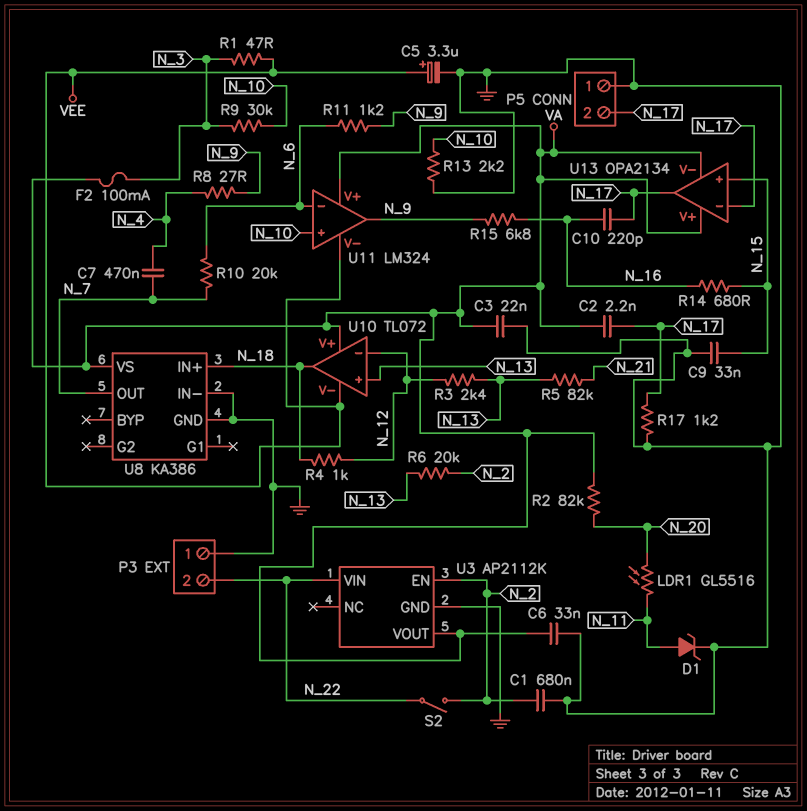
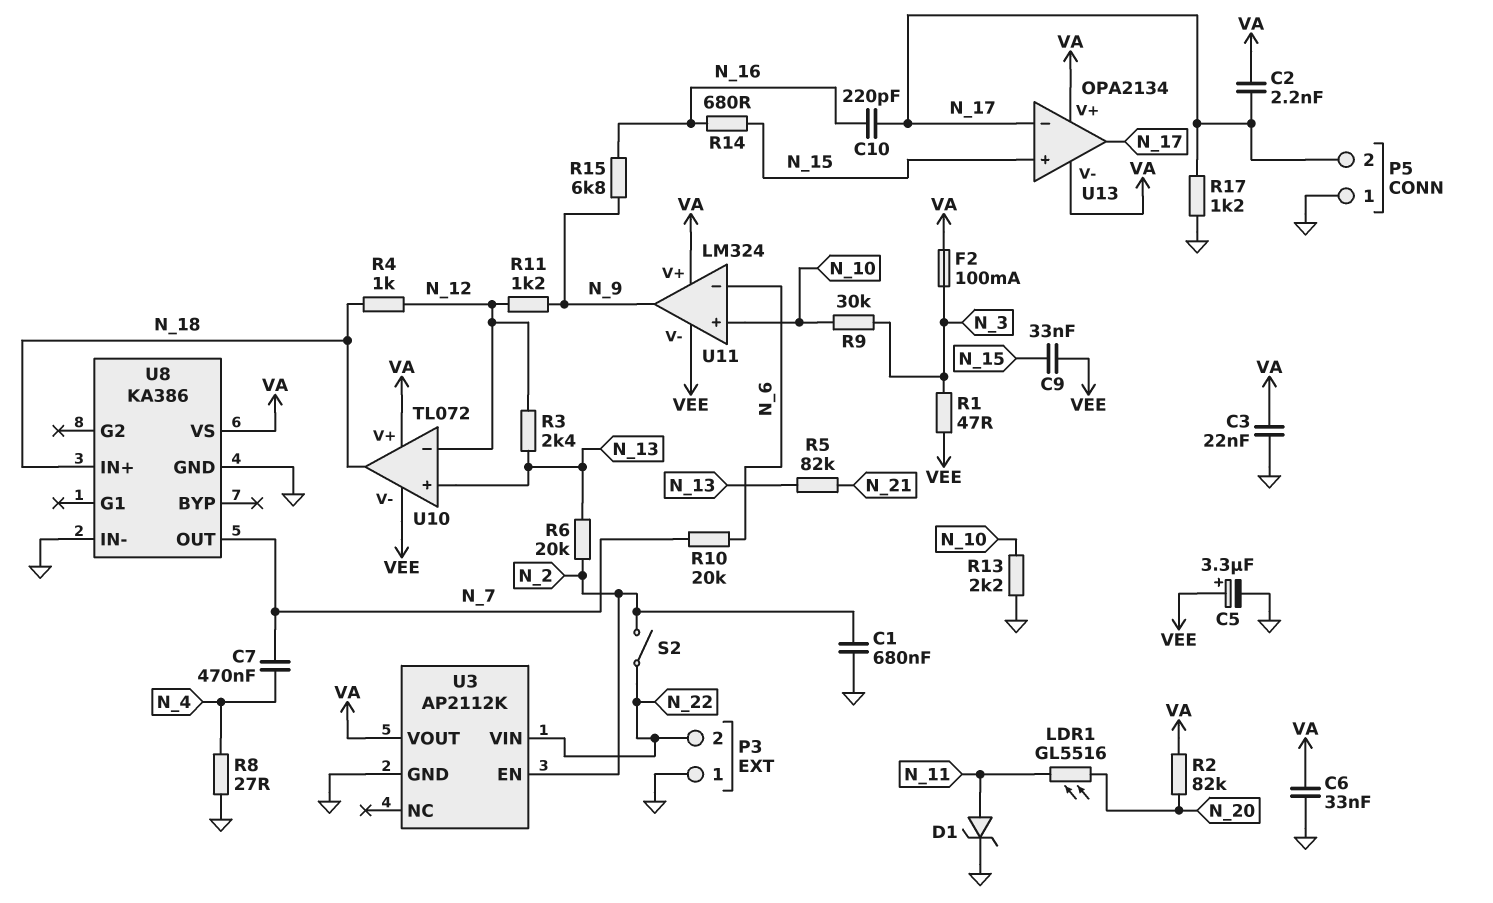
C9: 33nF (GND, N_15) -> 33nF (N_15, VEE)
R8: 27 (N_4, N_9) -> 27 (GND, N_4)
R11: 1.2k (N_6, N_9) -> 1.2k (N_9, N_12)

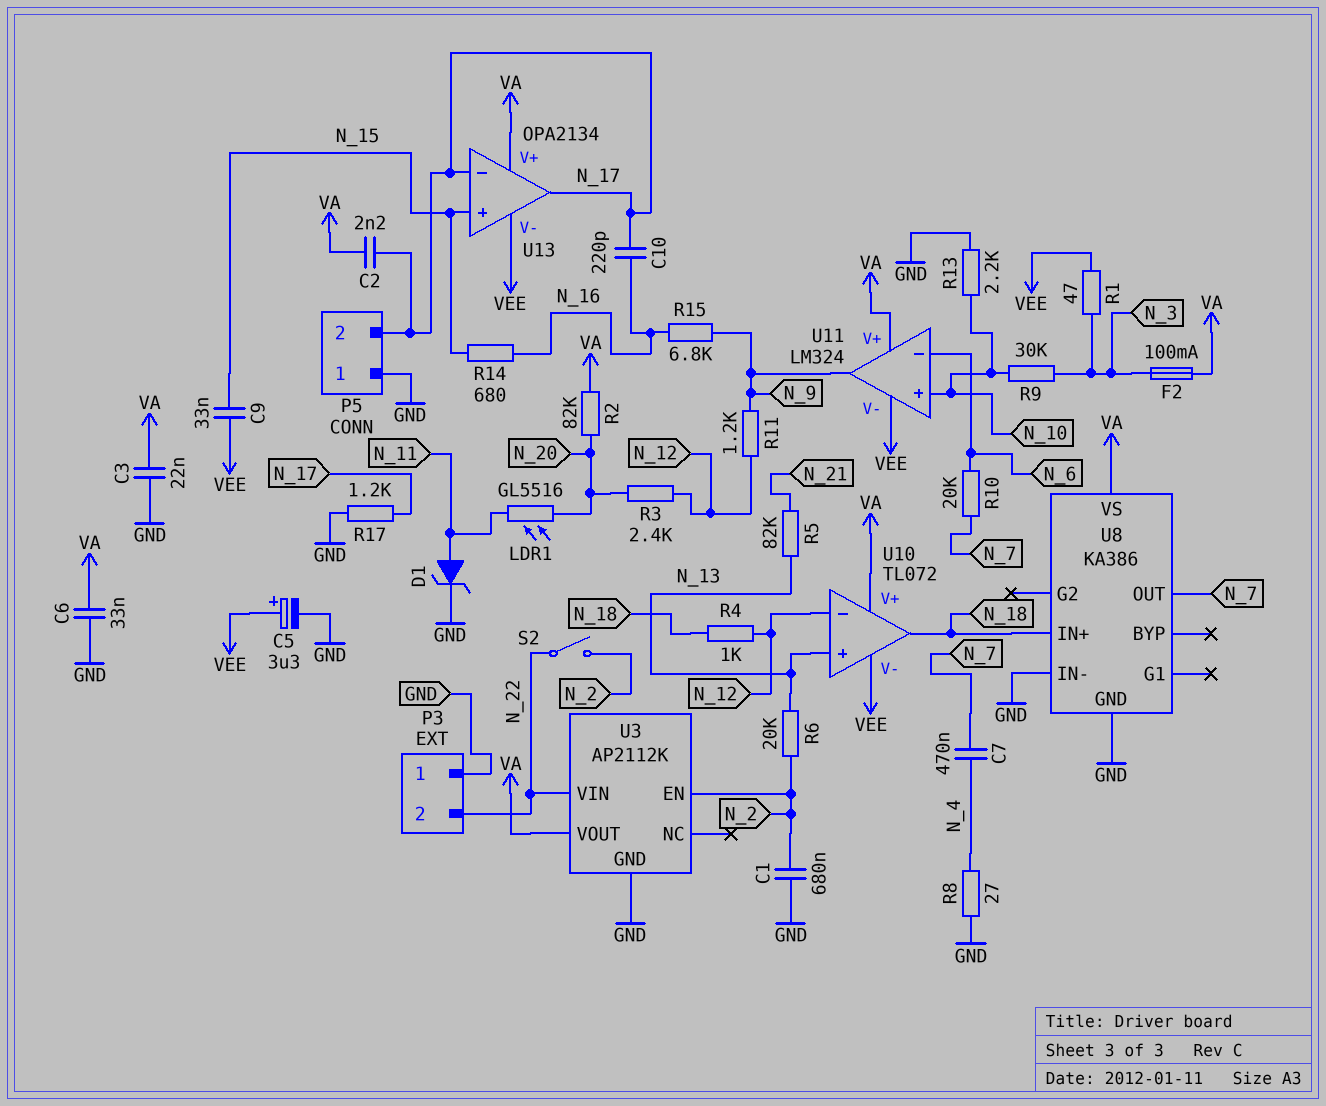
R3: 2.4k (N_12, N_13) -> 2.4k (N_12, N_20)
U13 pin V-: VA -> VEE

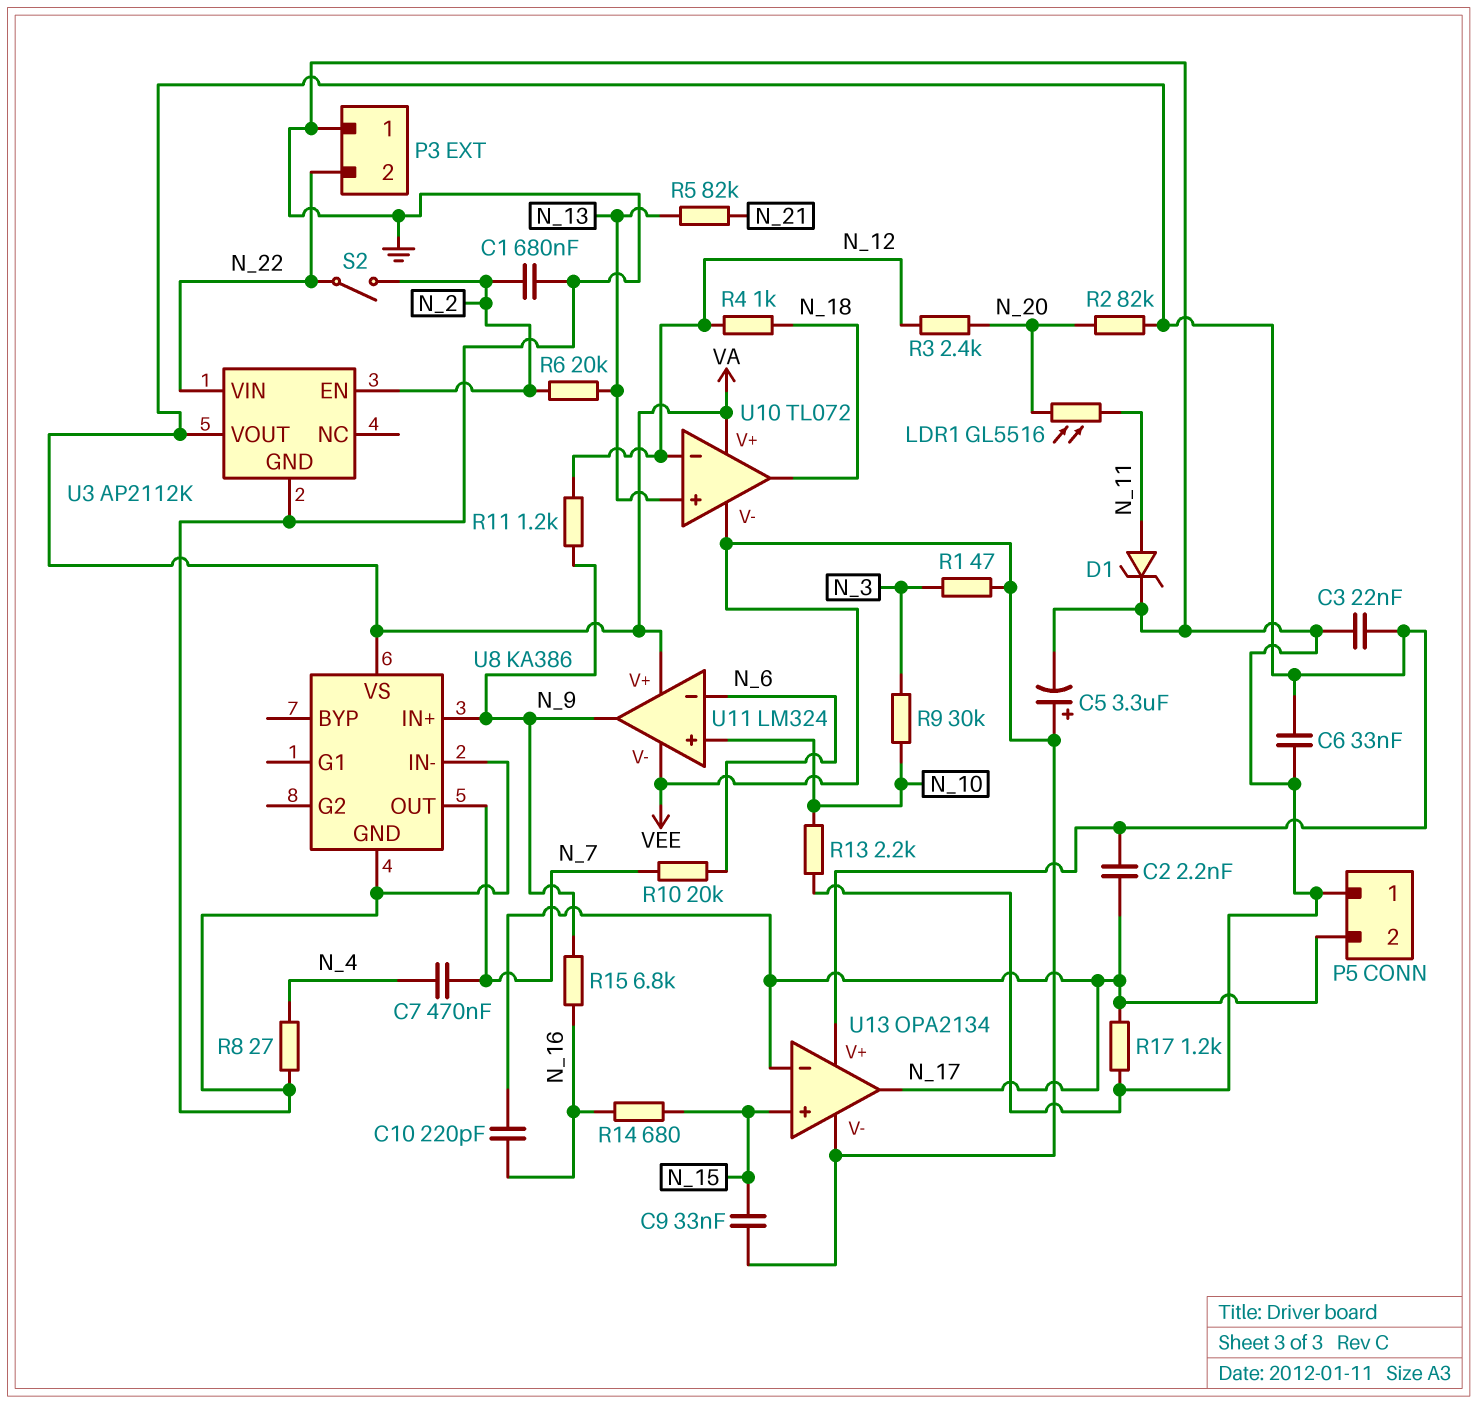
F2: 100mA (N_3, VA) -> none
U8 pin IN+: N_18 -> N_9

